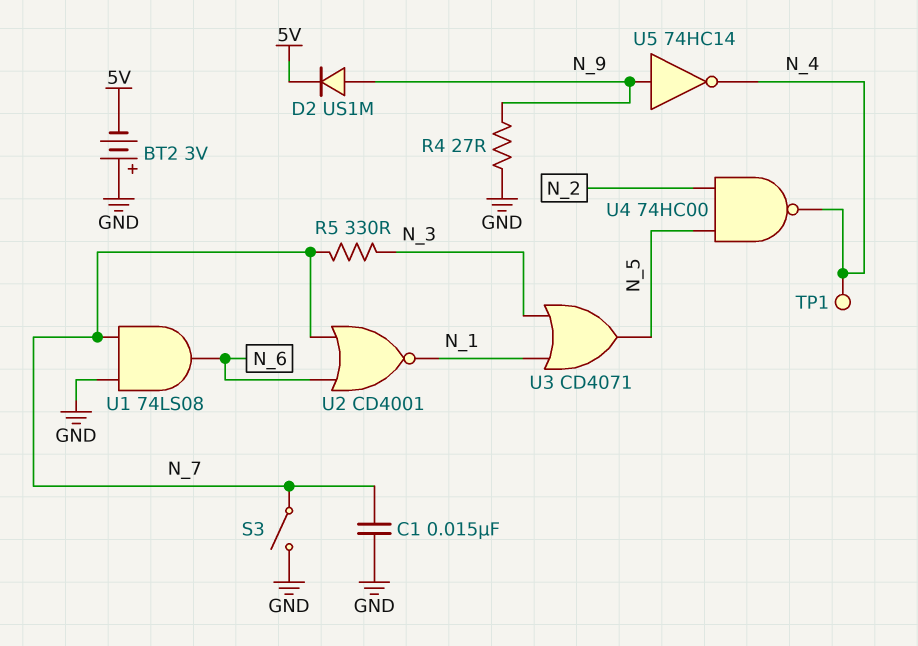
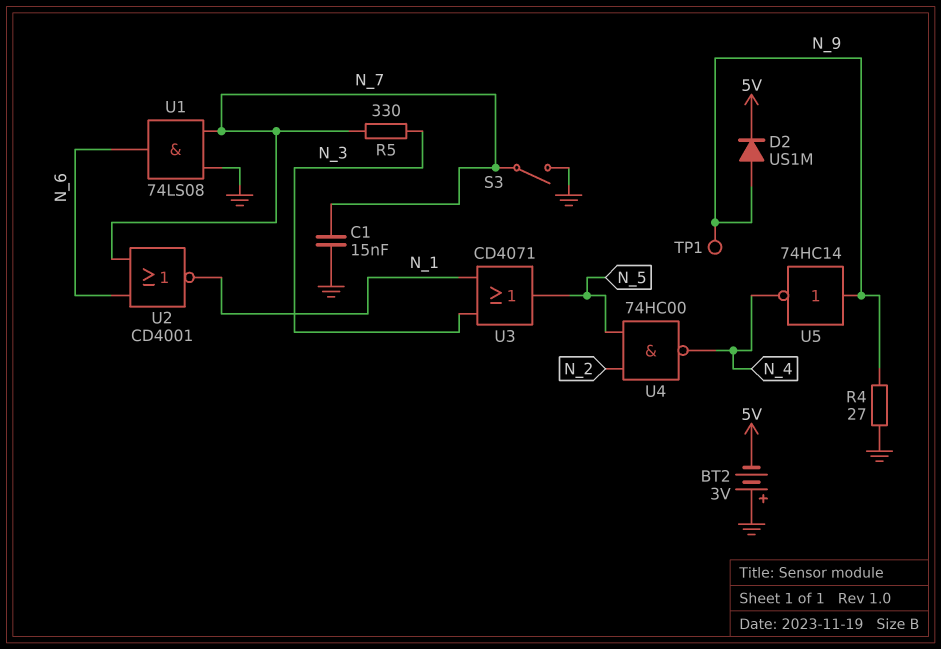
TP1: test point (N_4) -> test point (N_9)

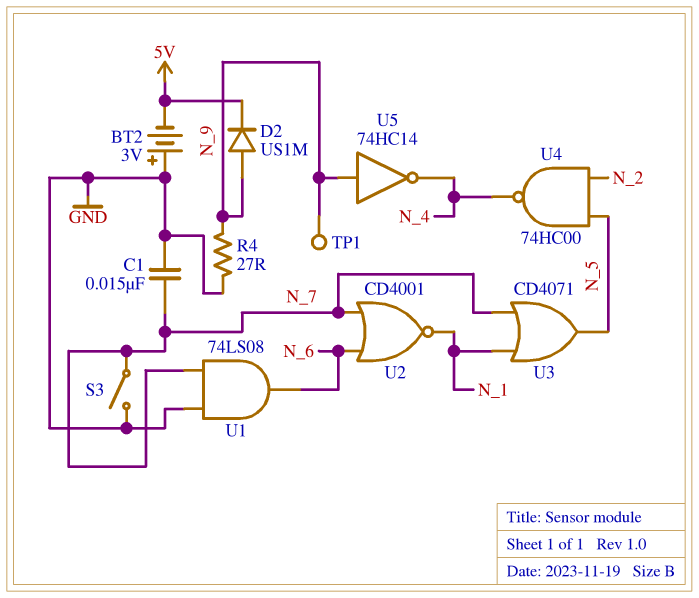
R5: 330 (N_3, N_7) -> none
U3: OR CD4071 (in N_1, in N_3, out N_5) -> OR CD4071 (in N_1, in N_7, out N_5)

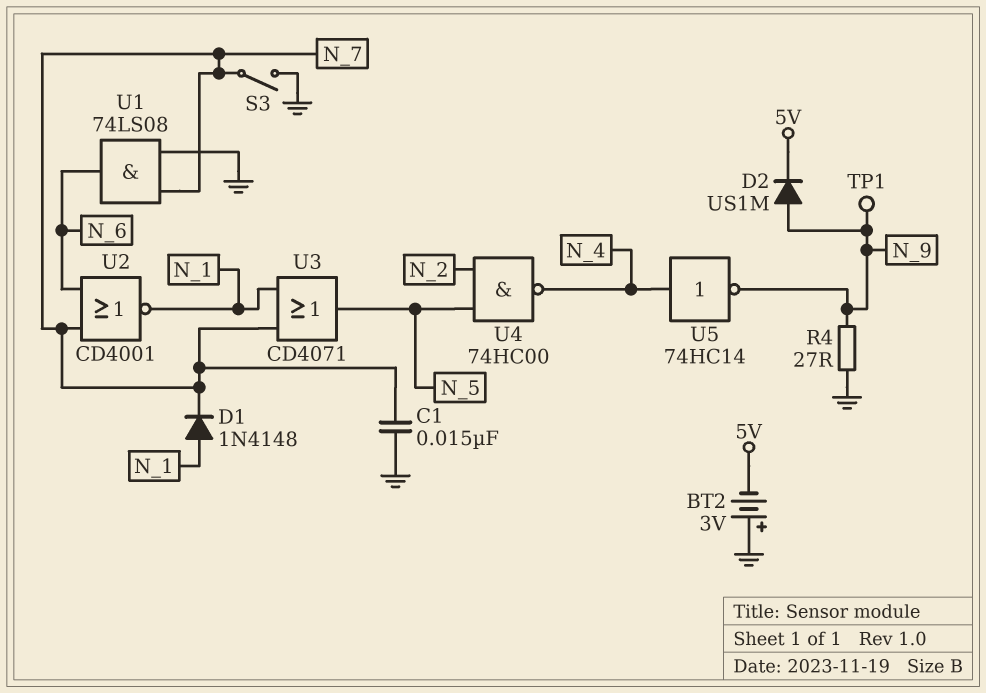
D1: none -> diode 1N4148 (A N_1, K N_7)
U5: NOT 74HC14 (in N_9, out N_4) -> NOT 74HC14 (in N_4, out N_9)

